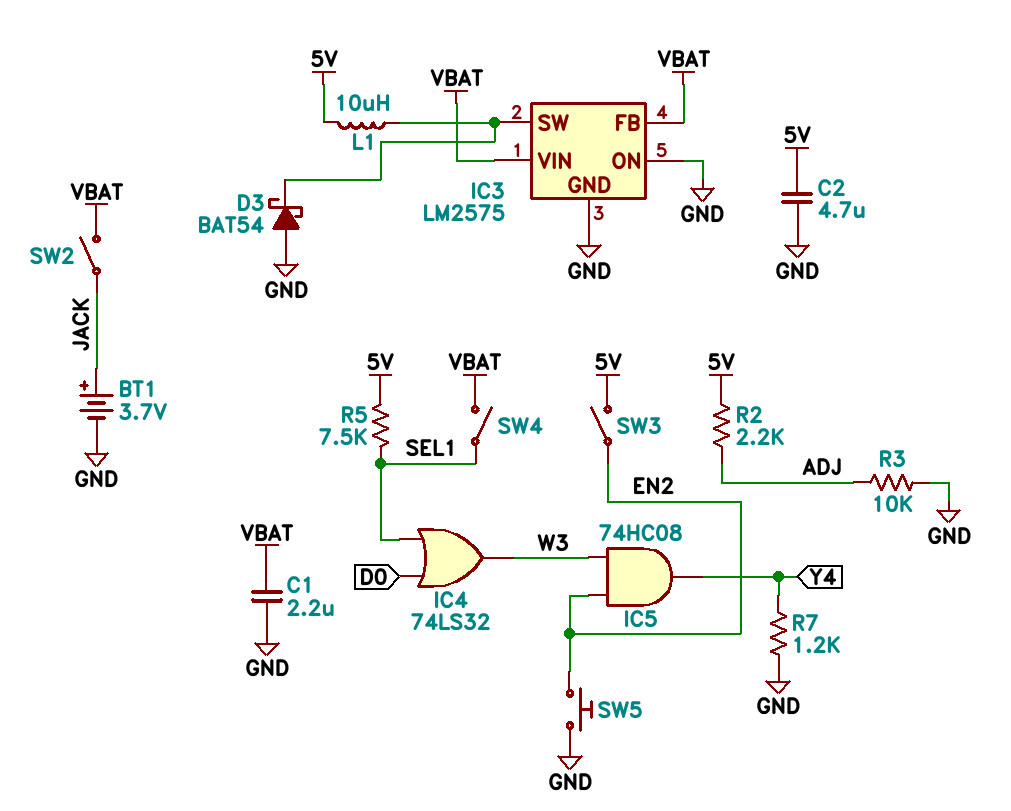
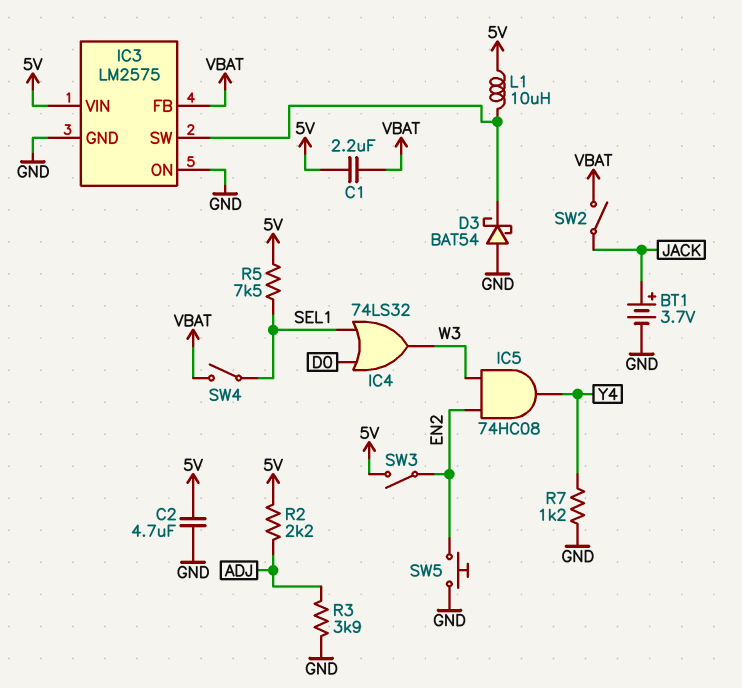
C1: 2.2uF (GND, VBAT) -> 2.2uF (5V, VBAT)
IC3 pin VIN: VBAT -> 5V
R3: 10k (ADJ, GND) -> 3.9k (ADJ, GND)

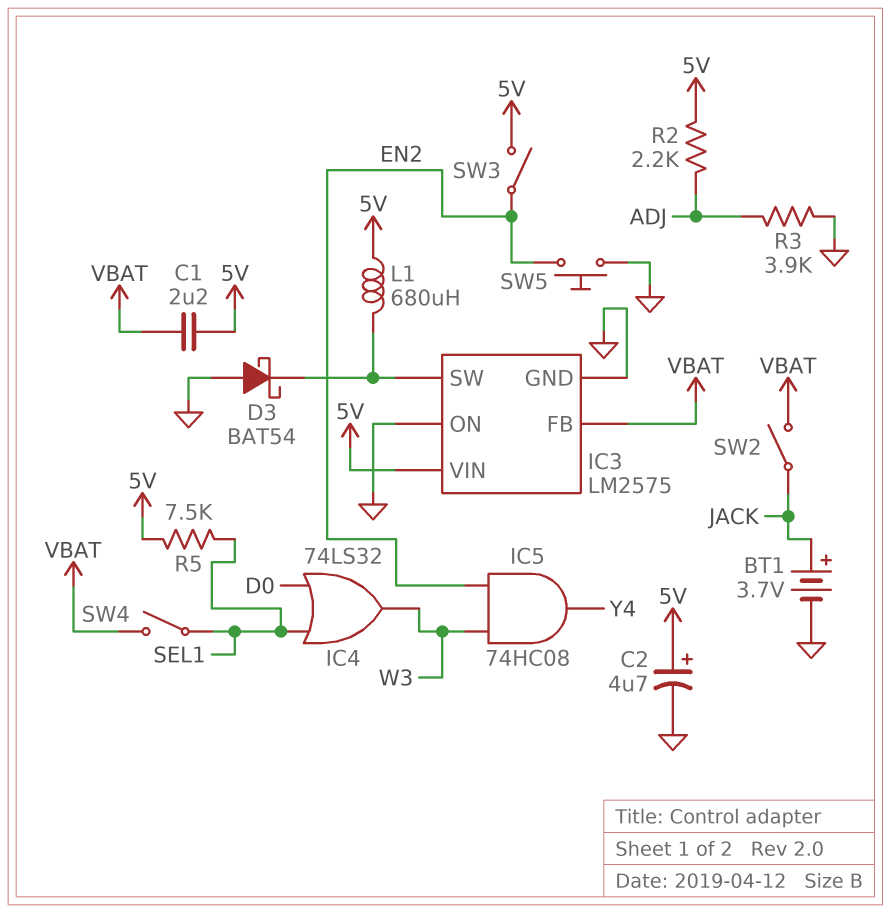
C2: 4.7uF (5V, GND) -> 4.7uF (plus 5V, minus GND)
L1: 10uH (5V, IC3/SW) -> 680uH (5V, IC3/SW)
R7: 1.2k (GND, Y4) -> none

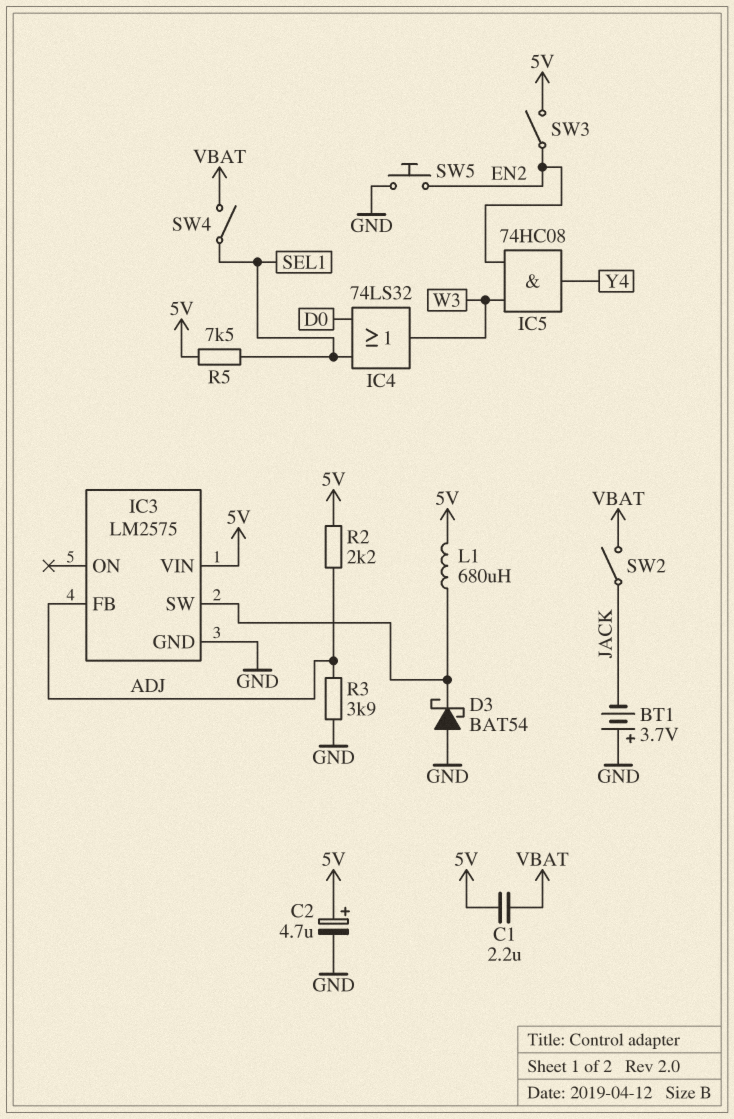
BT1: 3.7V (plus JACK, minus GND) -> 3.7V (plus GND, minus JACK)
IC3 pin FB: VBAT -> ADJ
IC3 pin ON: GND -> none

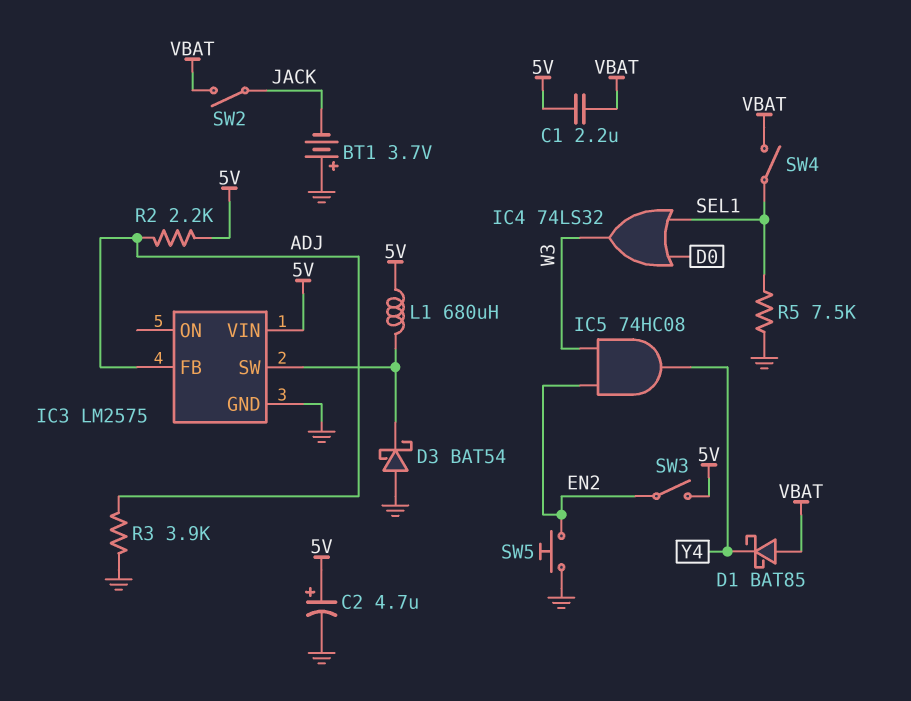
D1: none -> schottky BAT85 (A VBAT, K Y4)
R5: 7.5k (5V, SEL1) -> 7.5k (GND, SEL1)

